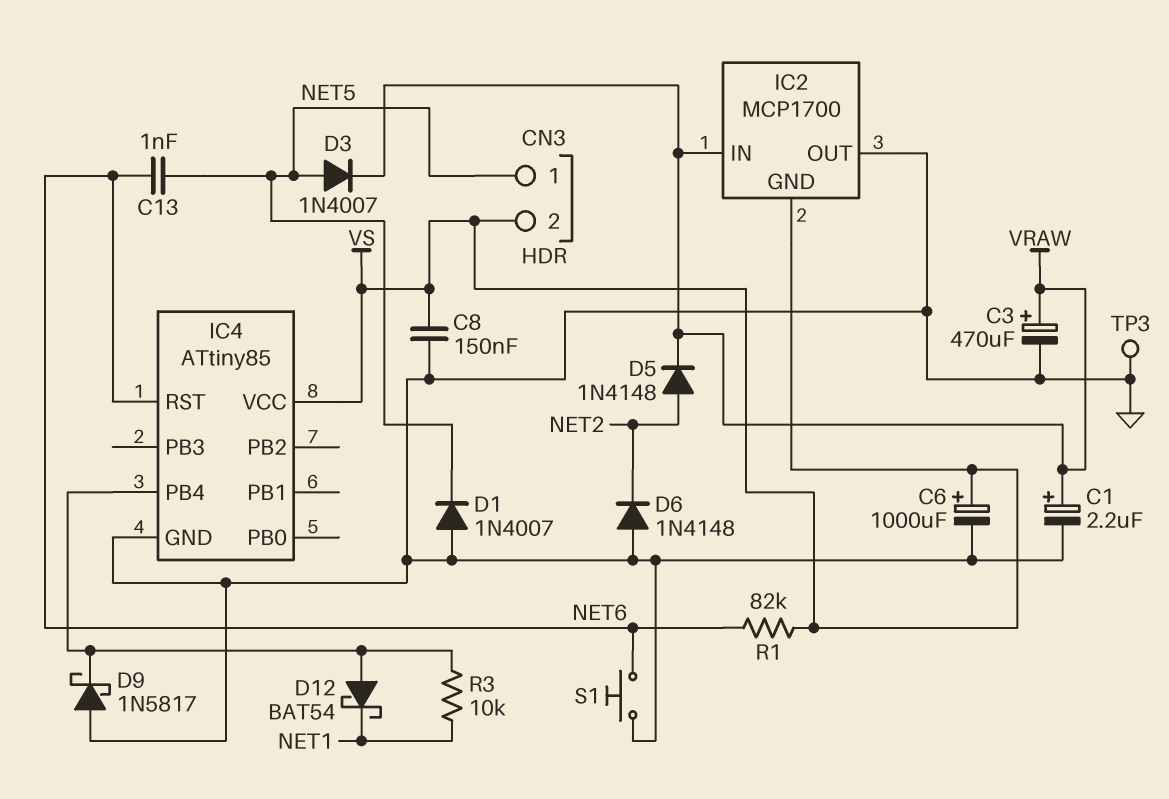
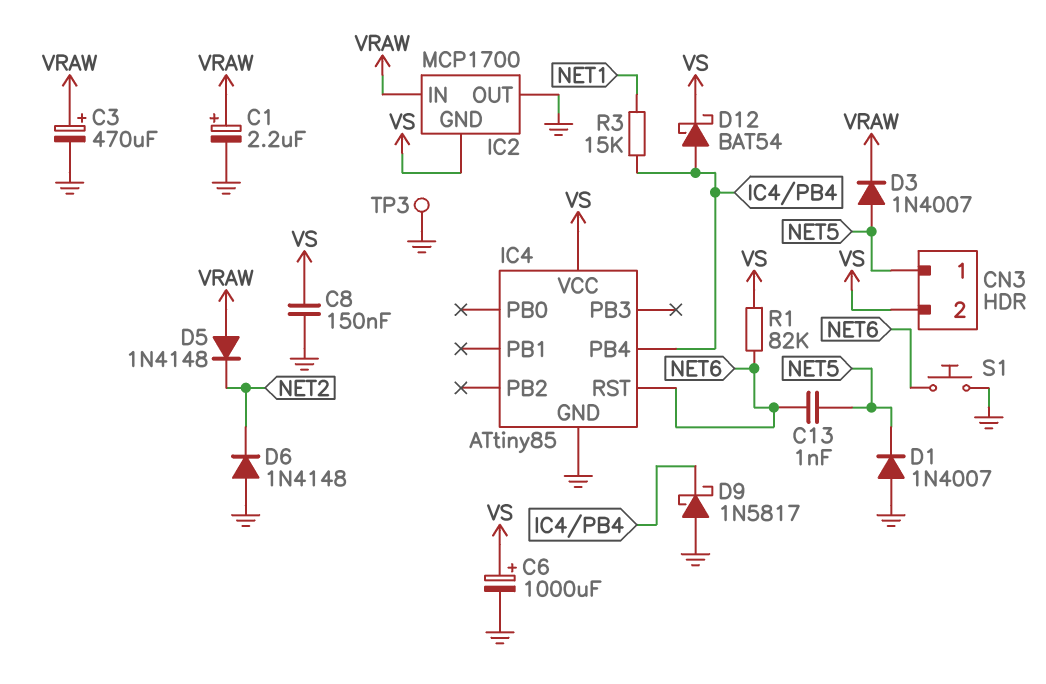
D5: diode 1N4148 (A NET2, K VRAW) -> diode 1N4148 (A VRAW, K NET2)
D12: schottky BAT54 (A IC4/PB4, K NET1) -> schottky BAT54 (A IC4/PB4, K VS)
R3: 10k (IC4/PB4, NET1) -> 15k (IC4/PB4, NET1)

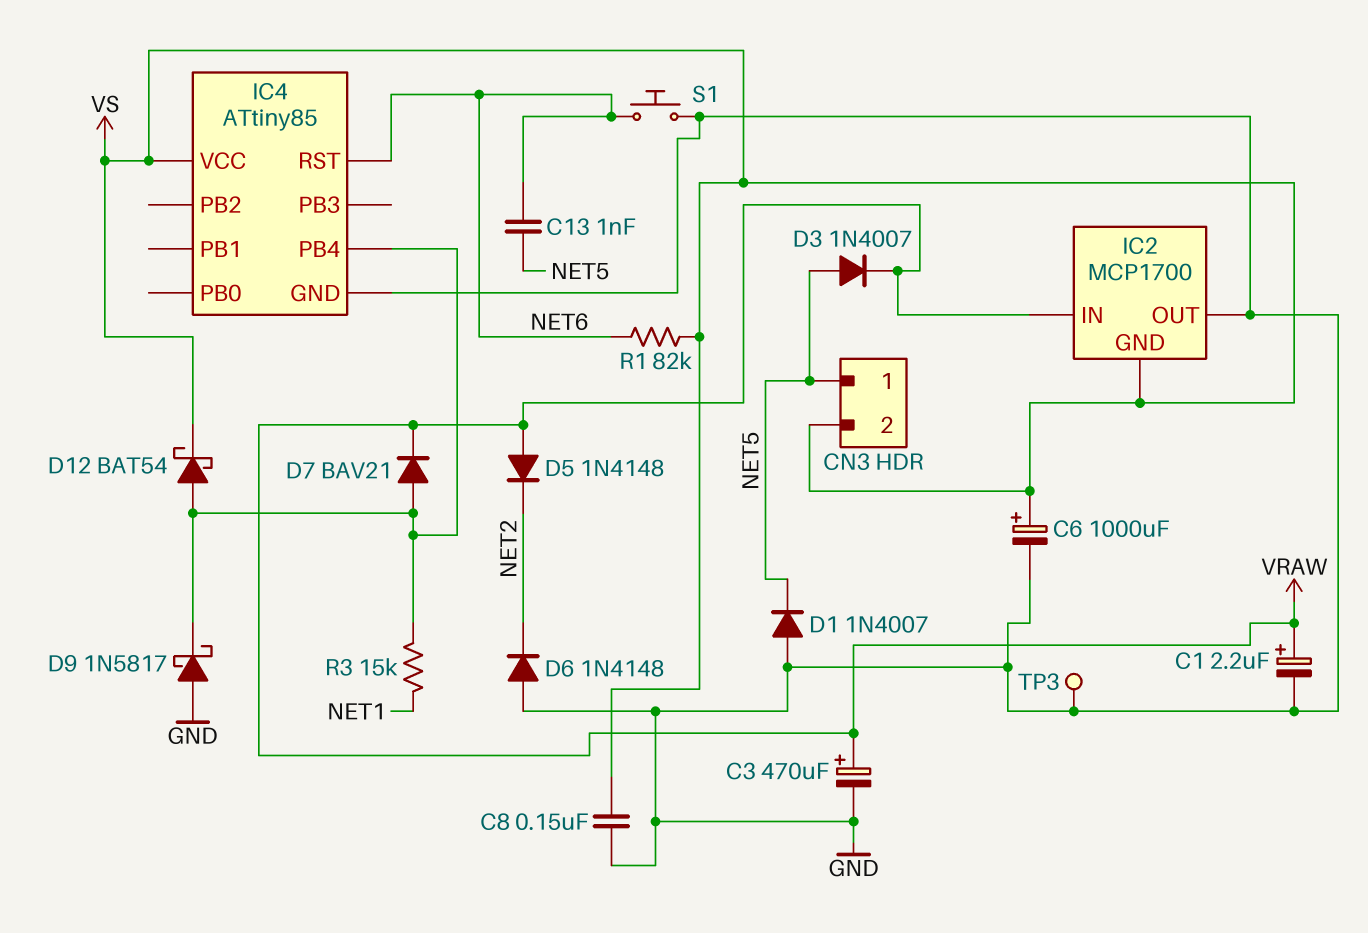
D7: none -> diode BAV21 (A IC4/PB4, K VRAW)

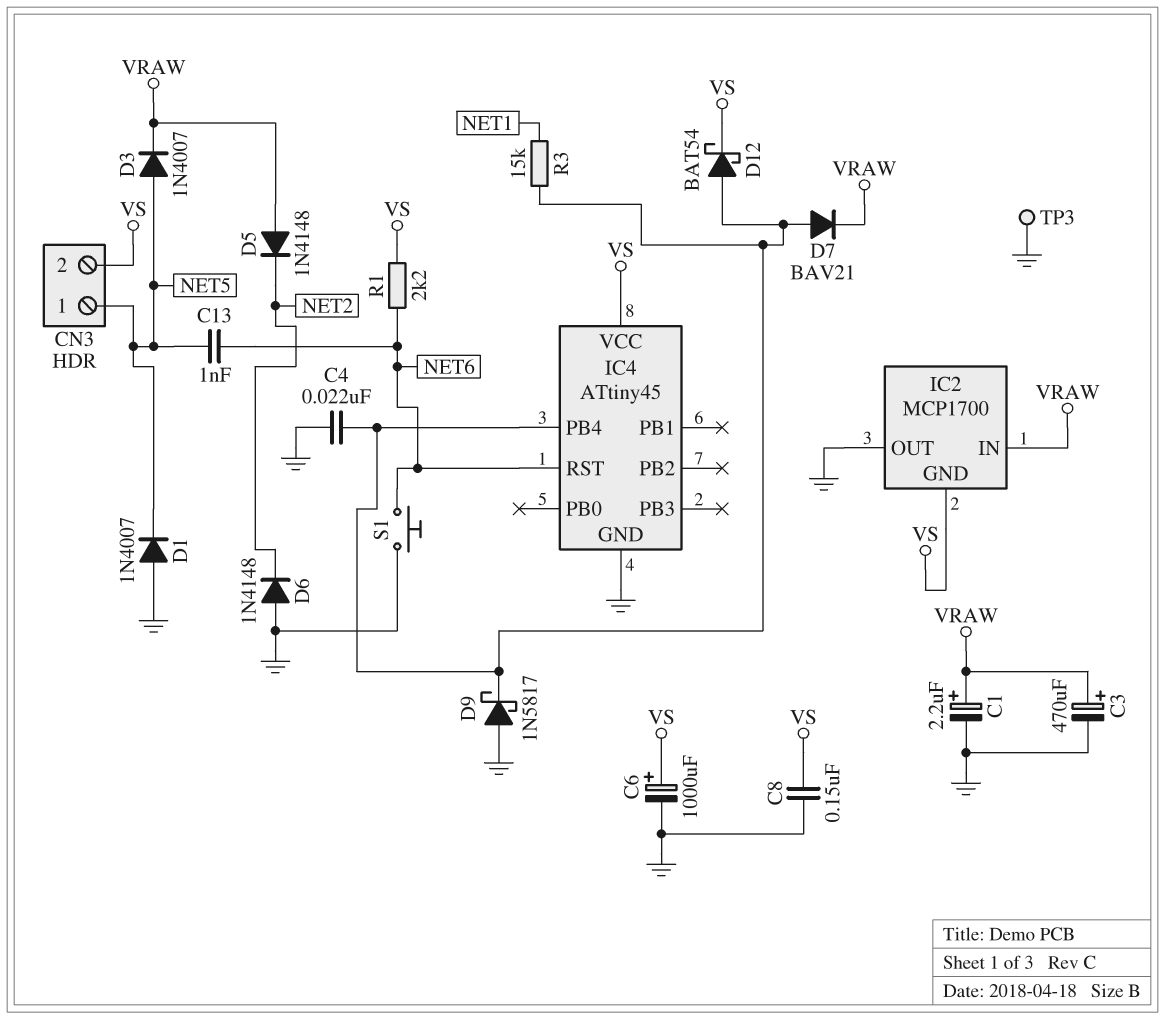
C4: none -> 22nF (GND, IC4/PB4)
IC4: ATtiny85 -> ATtiny45
R1: 82k (NET6, VS) -> 2.2k (NET6, VS)

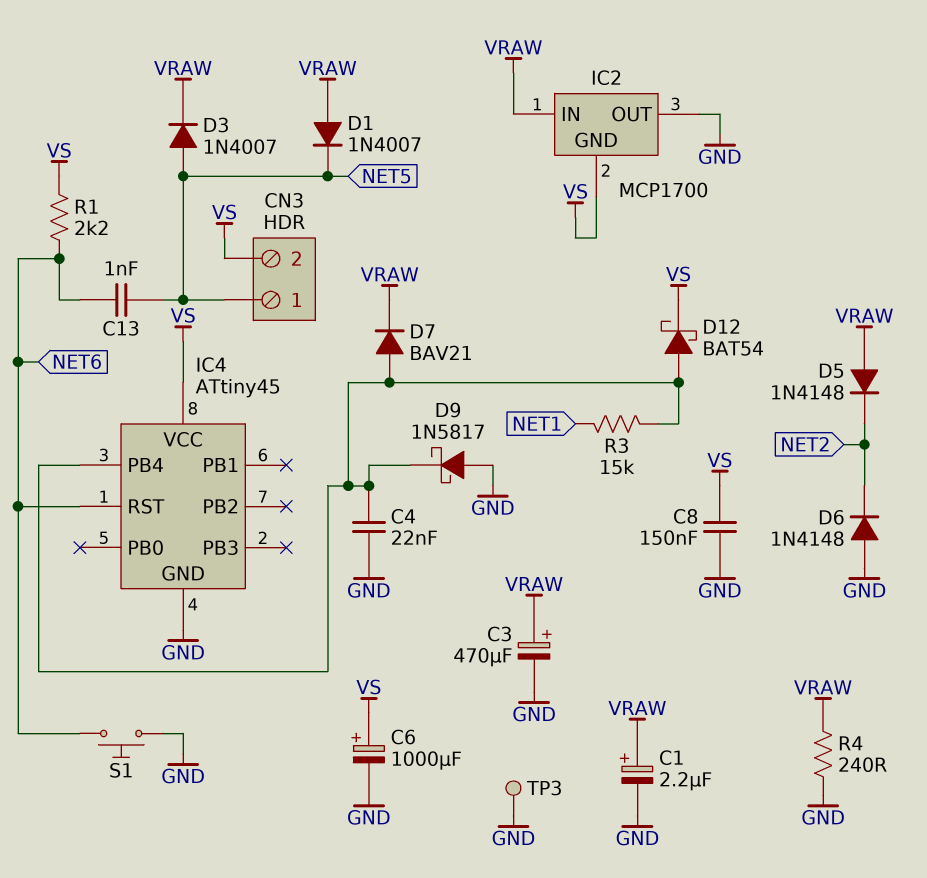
D1: diode 1N4007 (A GND, K NET5) -> diode 1N4007 (A VRAW, K NET5)
R4: none -> 240 (GND, VRAW)

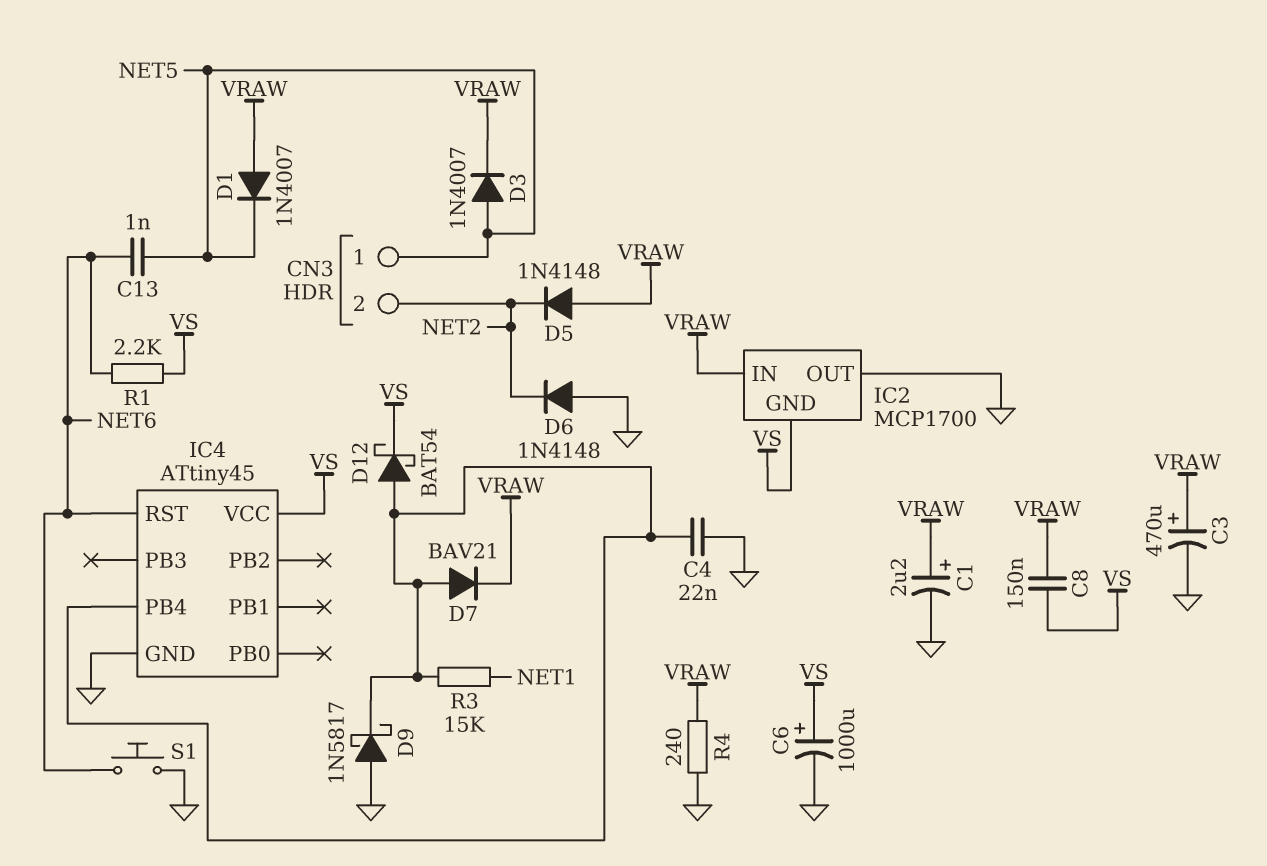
C8: 150nF (GND, VS) -> 150nF (VRAW, VS)
CN3 pin 2: VS -> NET2
TP3: test point (GND) -> none

